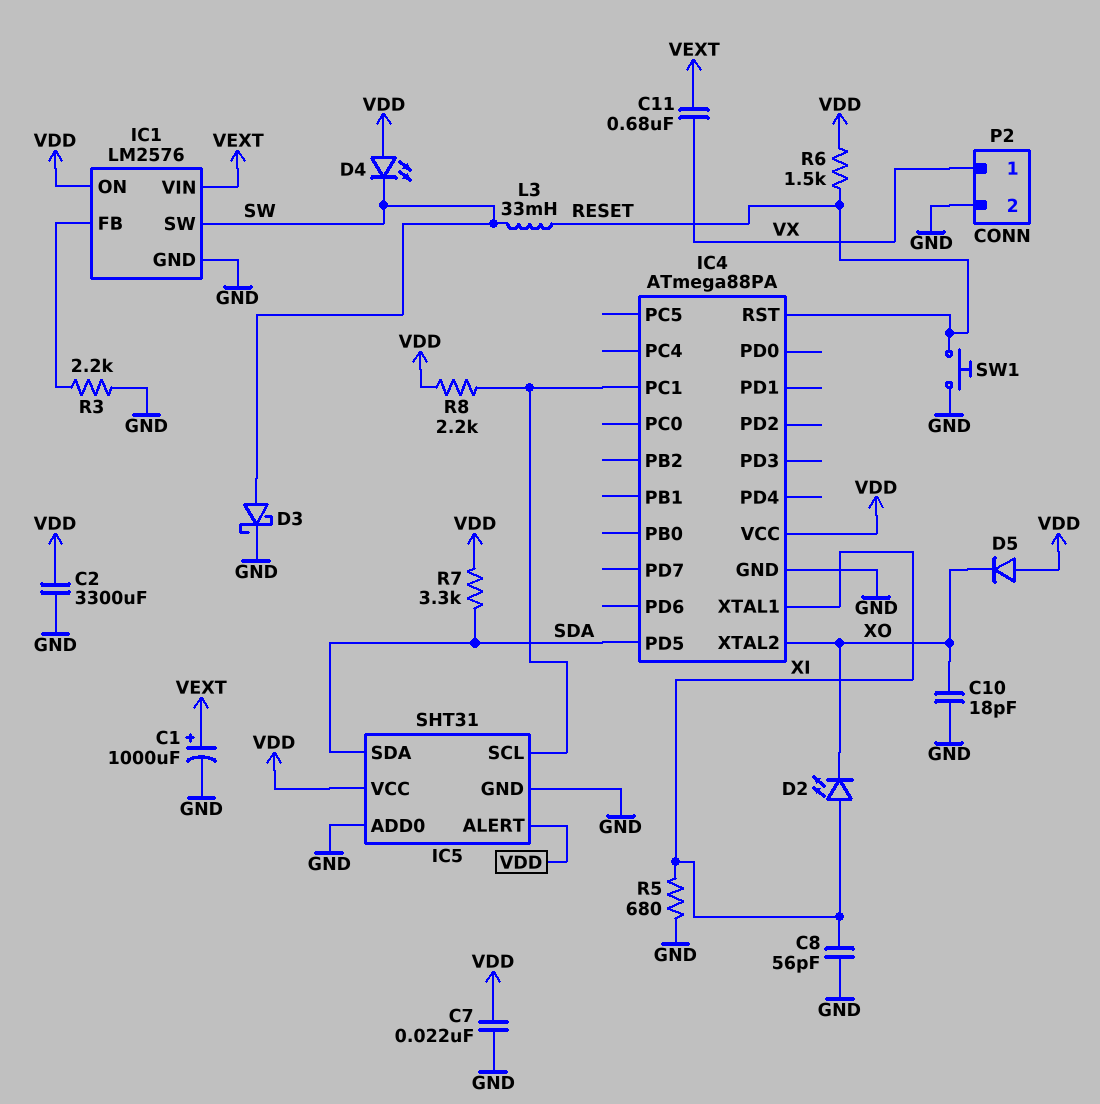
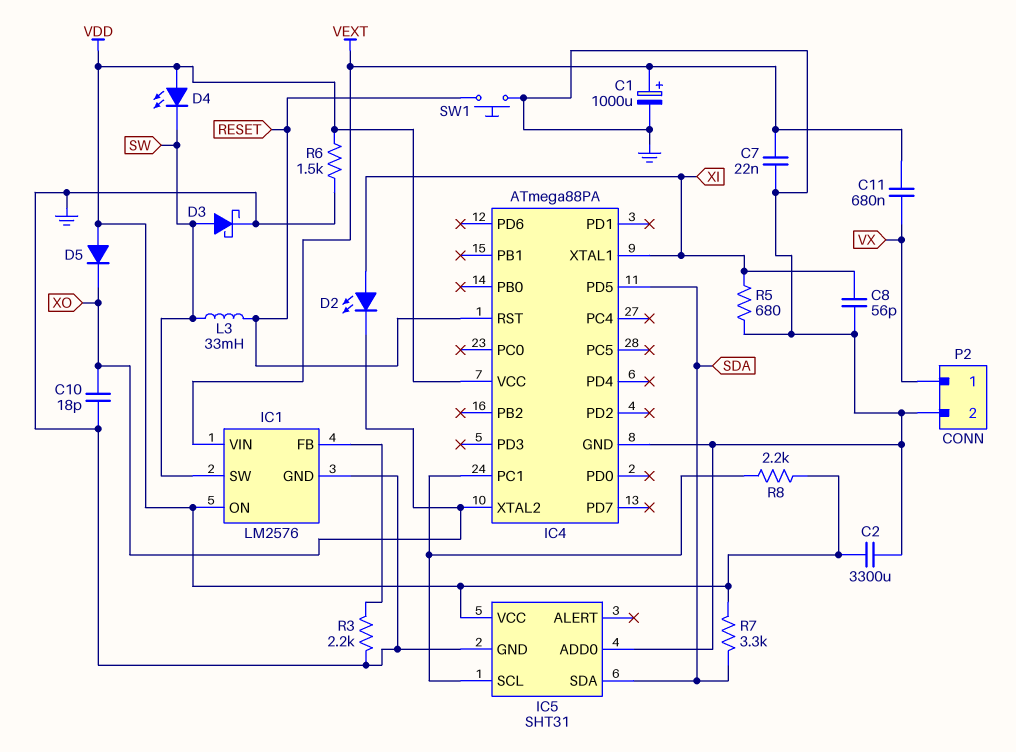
C7: 22nF (GND, VDD) -> 22nF (GND, VEXT)
IC5 pin ALERT: VDD -> none
R6: 1.5k (RESET, VDD) -> 1.5k (GND, VDD)

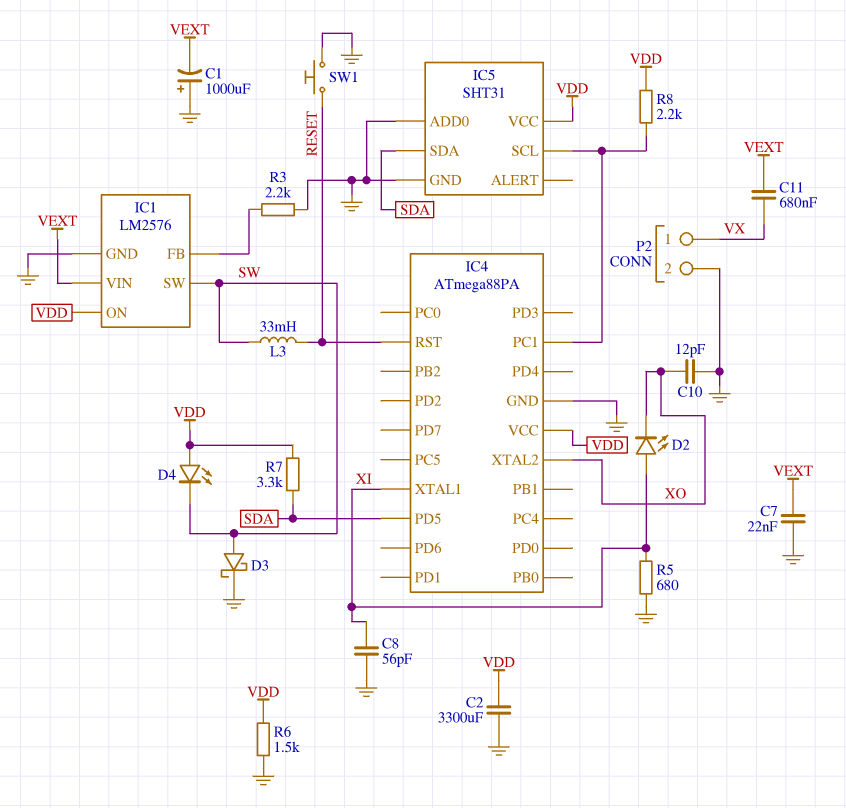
C1: 1000uF (plus VEXT, minus GND) -> 1000uF (plus GND, minus VEXT)
C10: 18pF (GND, XO) -> 12pF (GND, XO)
D5: diode (A VDD, K XO) -> none

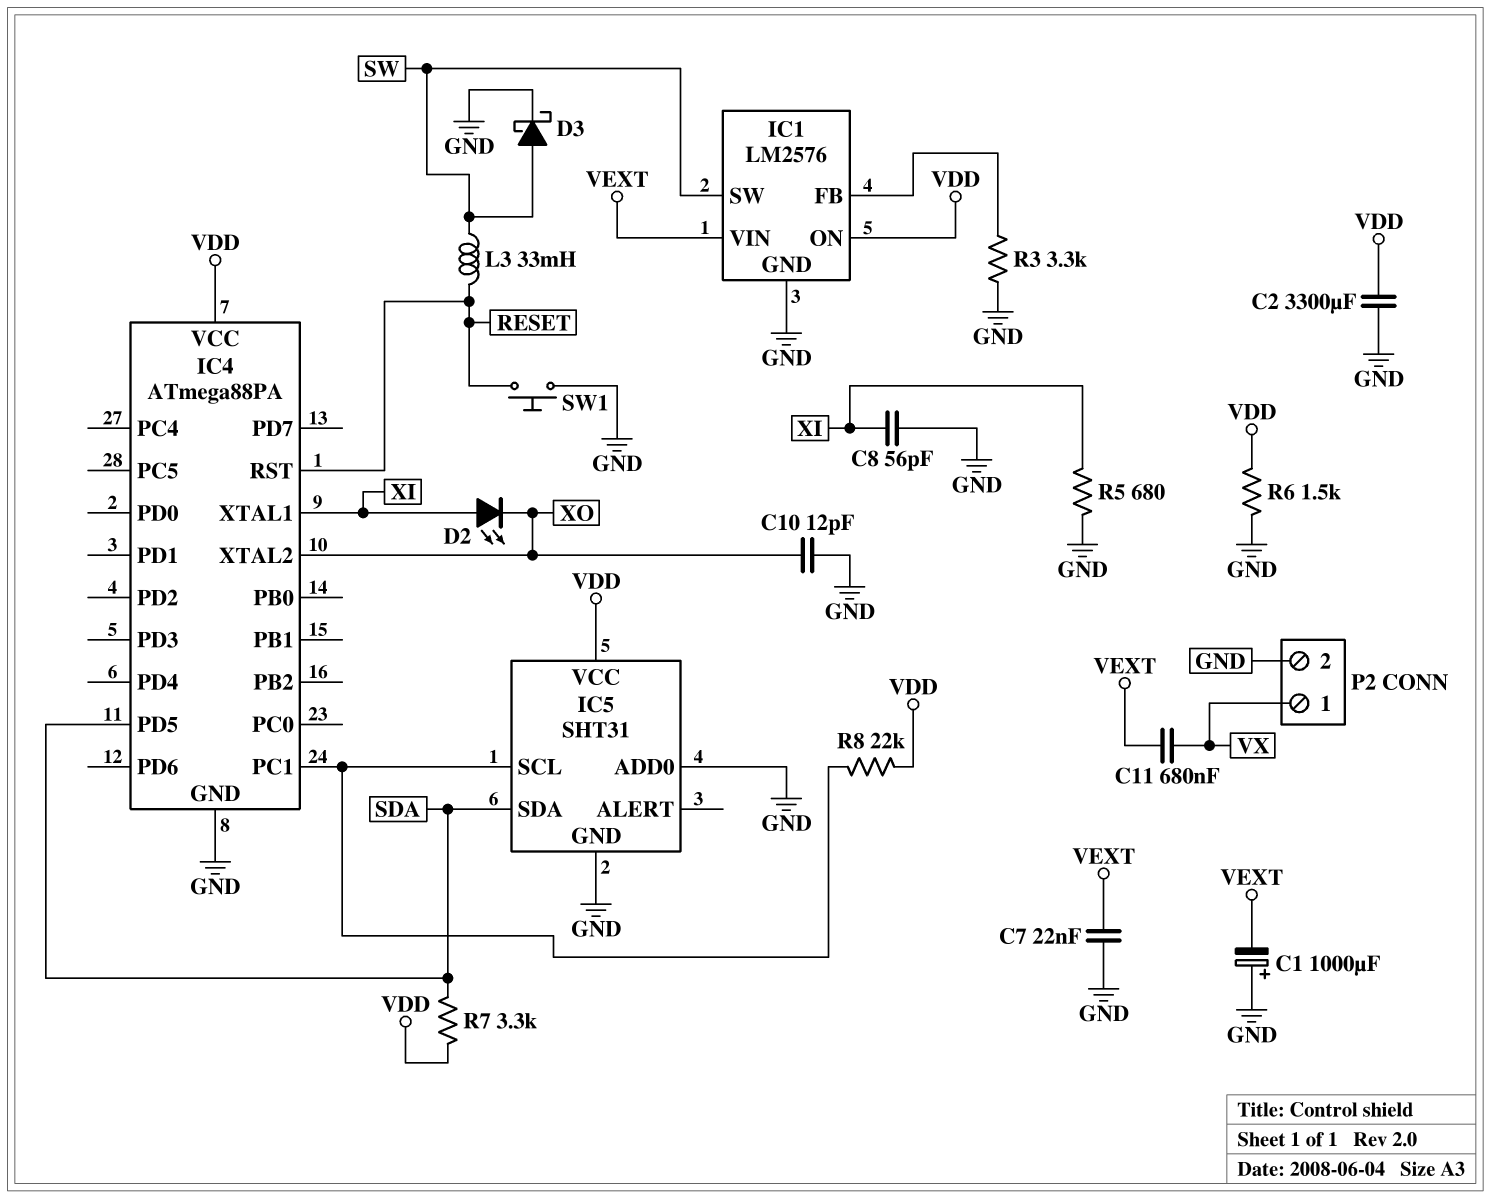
D4: LED (A VDD, K SW) -> none
R3: 2.2k (GND, IC1/FB) -> 3.3k (GND, IC1/FB)
R8: 2.2k (IC4/PC1, VDD) -> 22k (IC4/PC1, VDD)

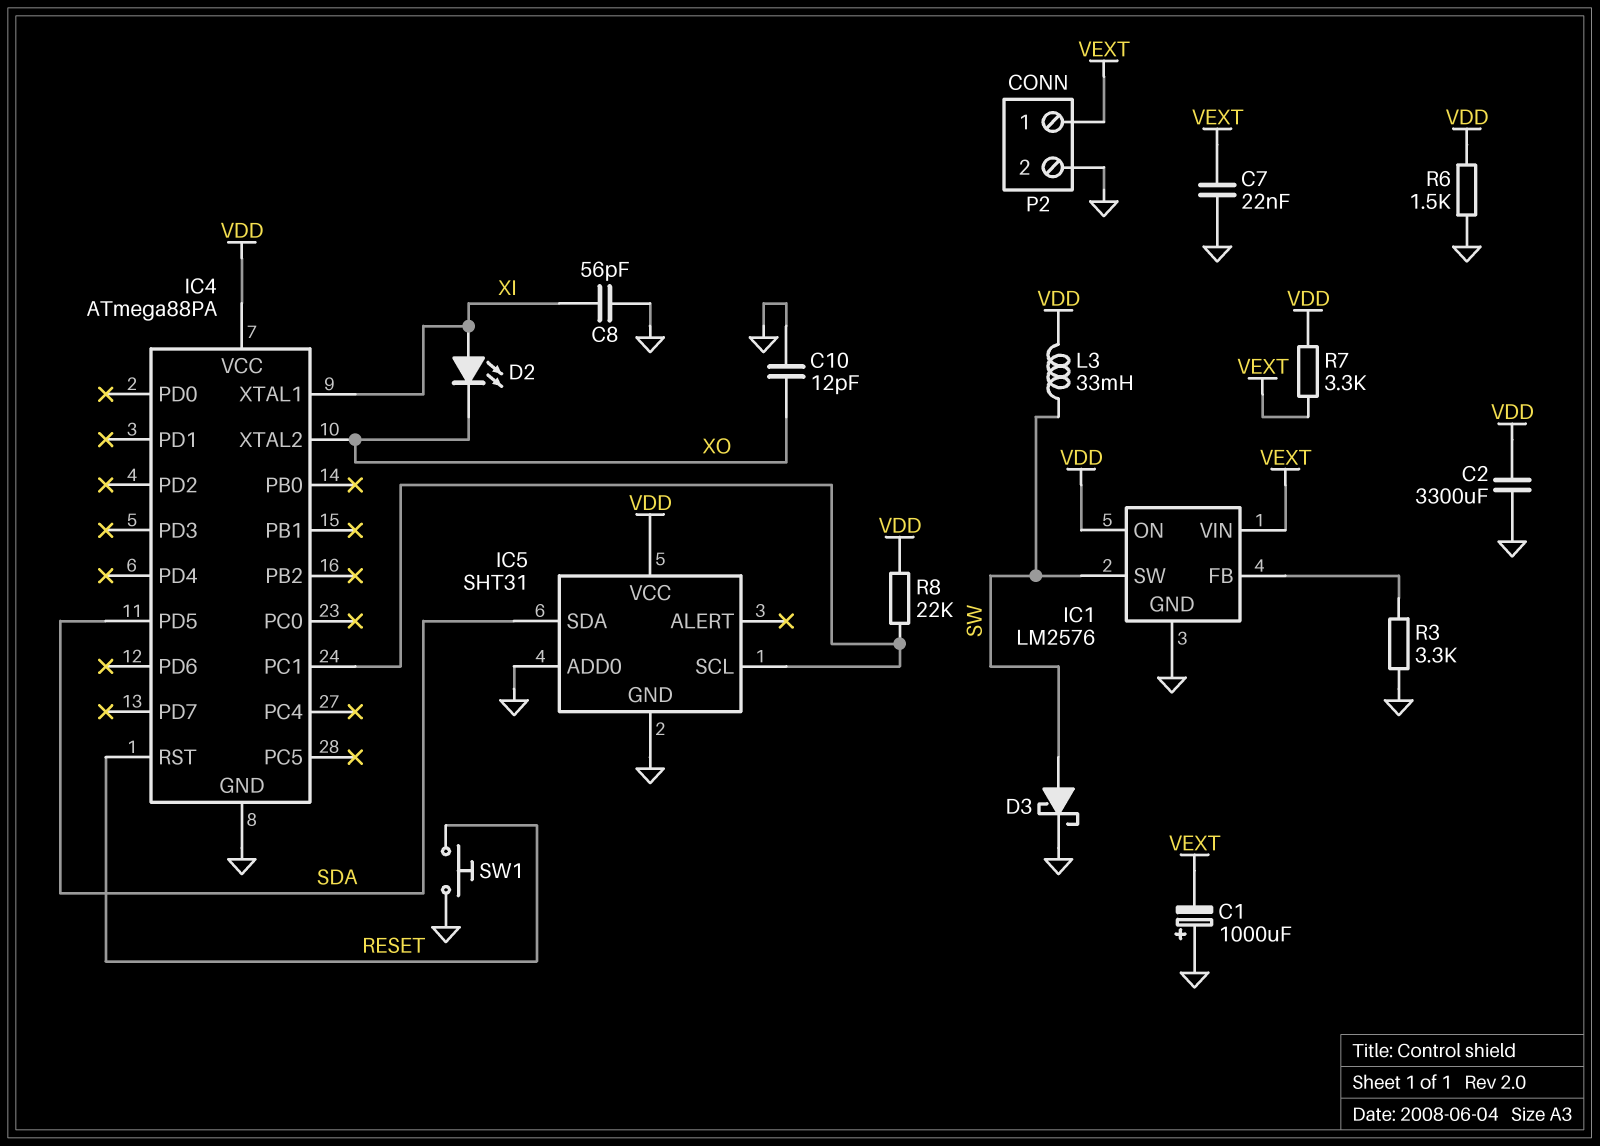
C11: 680nF (VEXT, VX) -> none
L3: 33mH (RESET, SW) -> 33mH (SW, VDD)
P2 pin 1: VX -> VEXT
R5: 680 (GND, XI) -> none
R7: 3.3k (SDA, VDD) -> 3.3k (VDD, VEXT)

